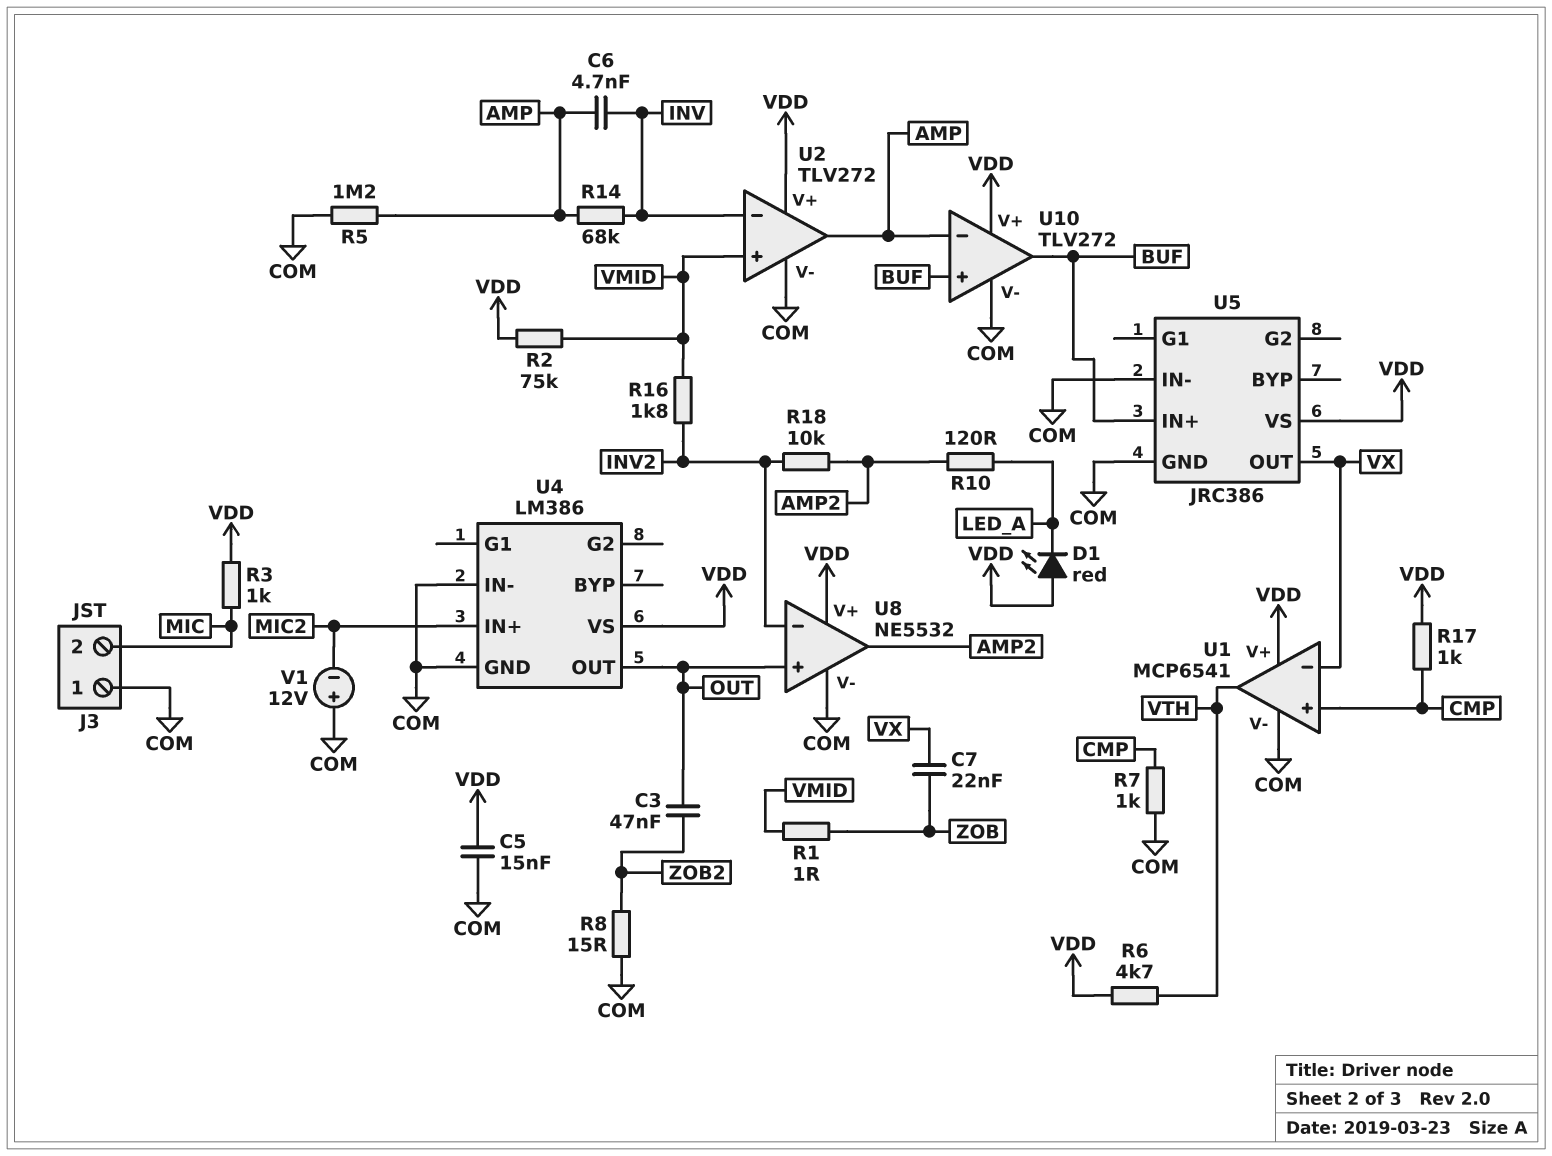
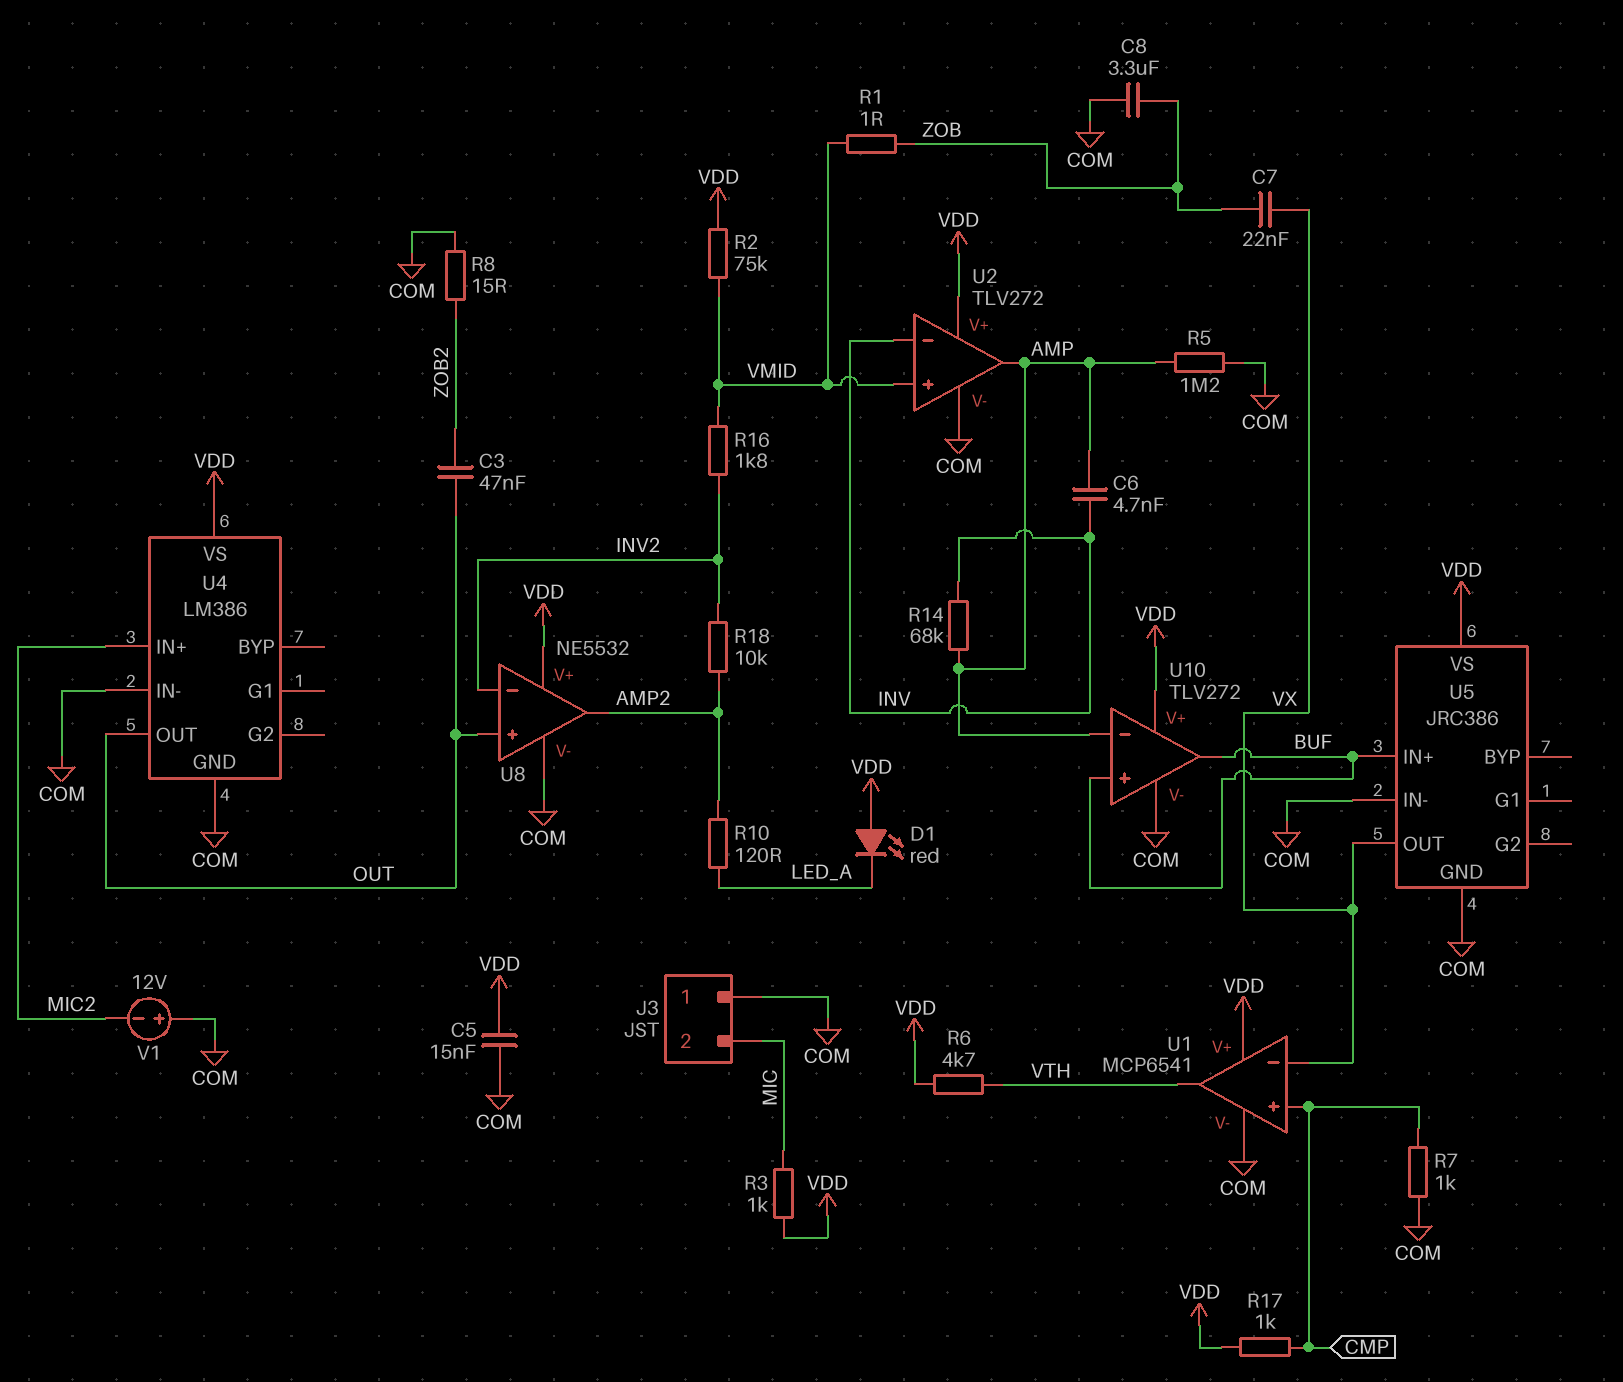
C8: none -> 3.3uF (COM, ZOB)

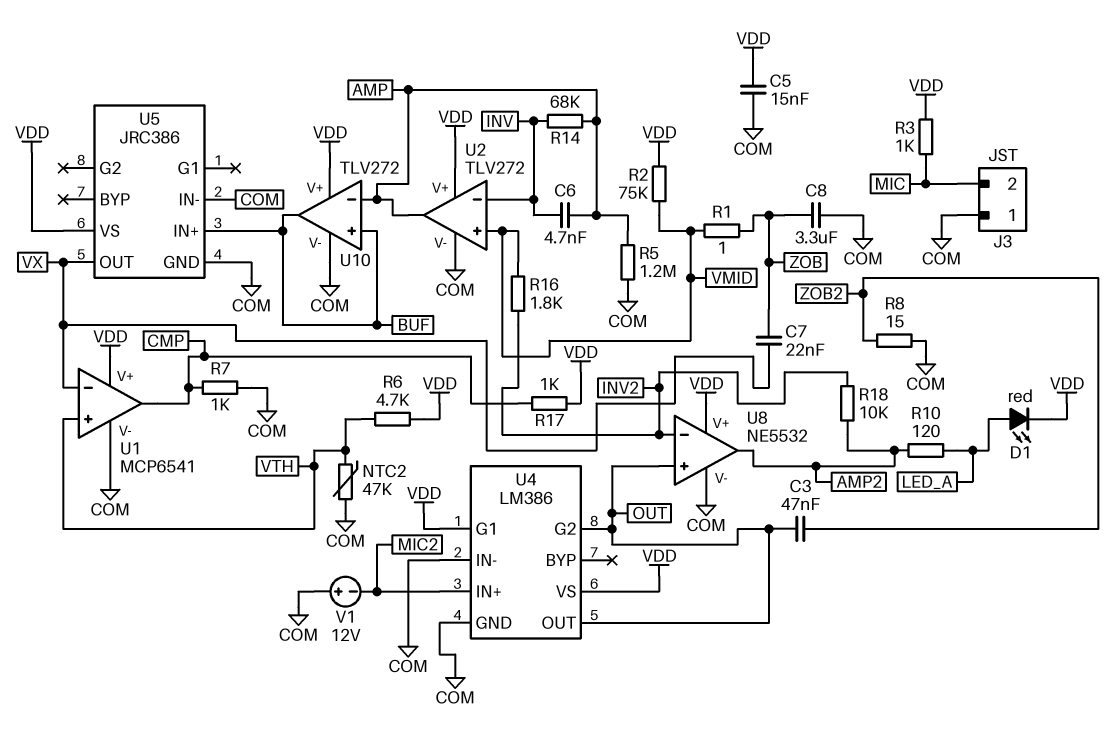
D1: LED red (A VDD, K LED_A) -> LED red (A LED_A, K VDD)
NTC2: none -> 47k (COM, VTH)
U1 pin in+: CMP -> VTH
U1 pin out: VTH -> CMP
U4 pin G1: none -> VDD
U4 pin G2: none -> OUT

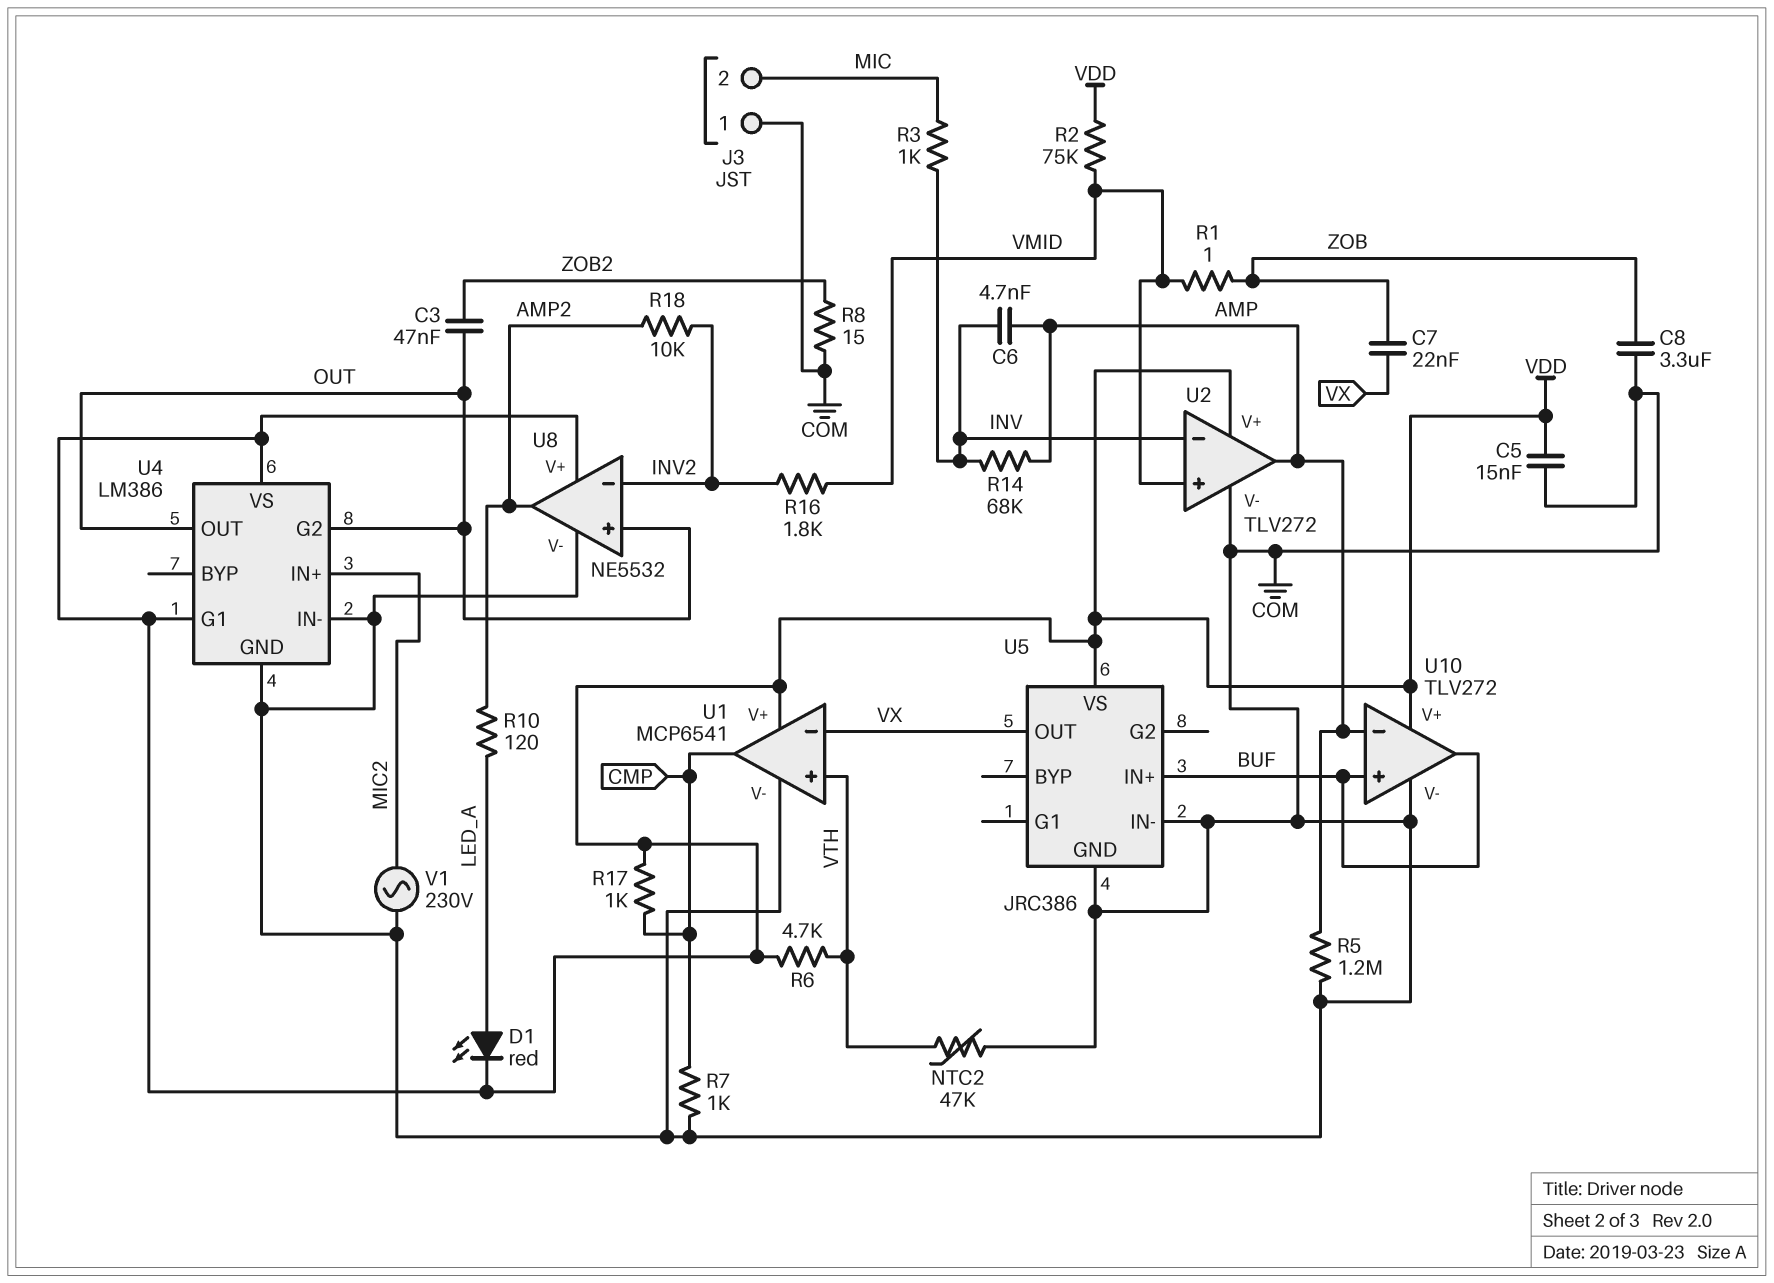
R3: 1k (MIC, VDD) -> 1k (INV, MIC)
V1: 12V (plus COM, minus MIC2) -> AC 230V (COM, MIC2)

